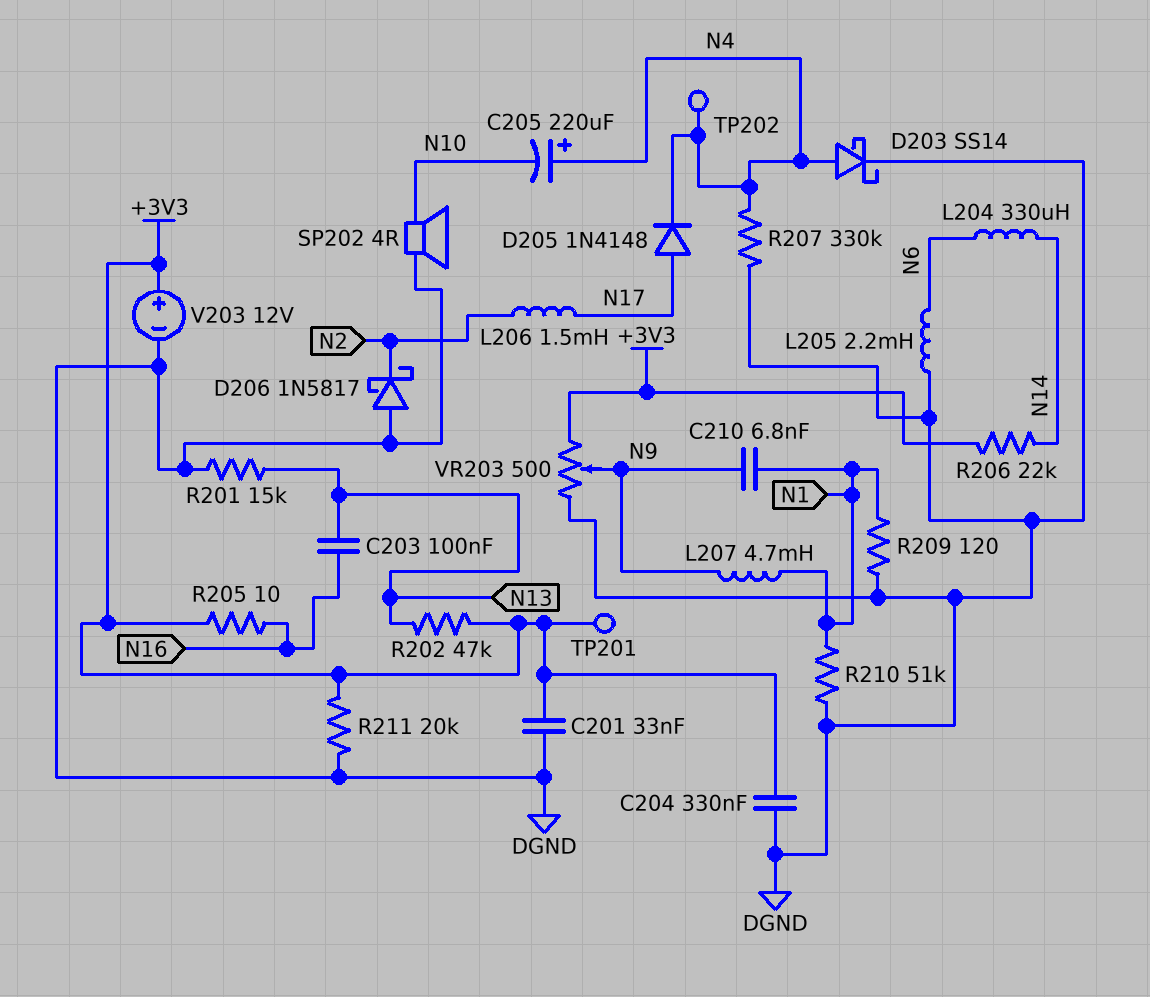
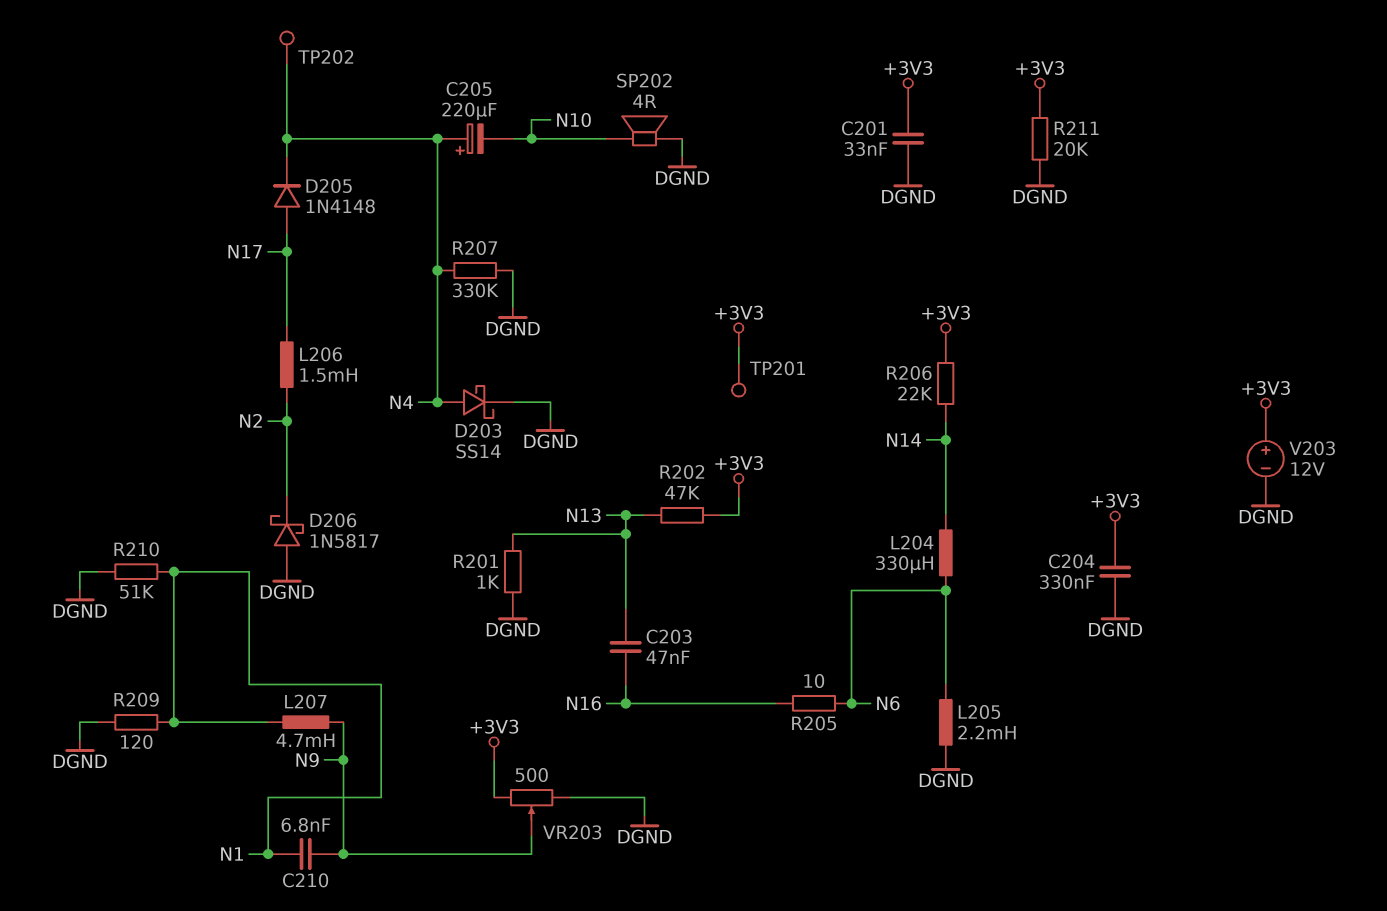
C203: 100nF (N13, N16) -> 47nF (N13, N16)
R201: 15k (DGND, N13) -> 1k (DGND, N13)
R205: 10 (+3V3, N16) -> 10 (N6, N16)

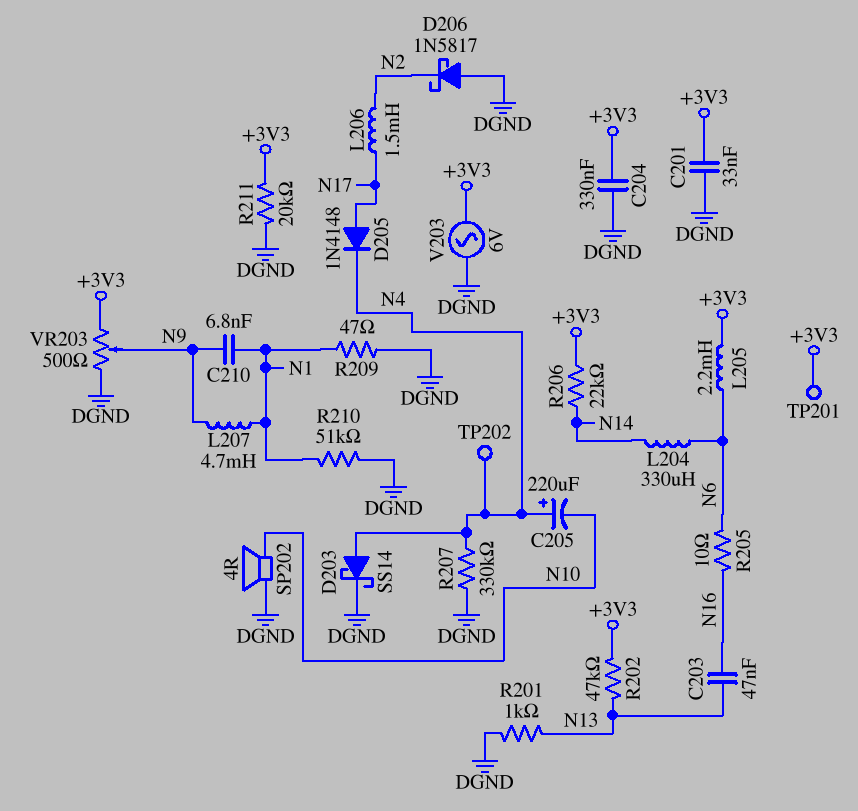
L205: 2.2mH (DGND, N6) -> 2.2mH (+3V3, N6)
R209: 120 (DGND, N1) -> 47 (DGND, N1)
V203: 12V (plus +3V3, minus DGND) -> AC 6V (+3V3, DGND)

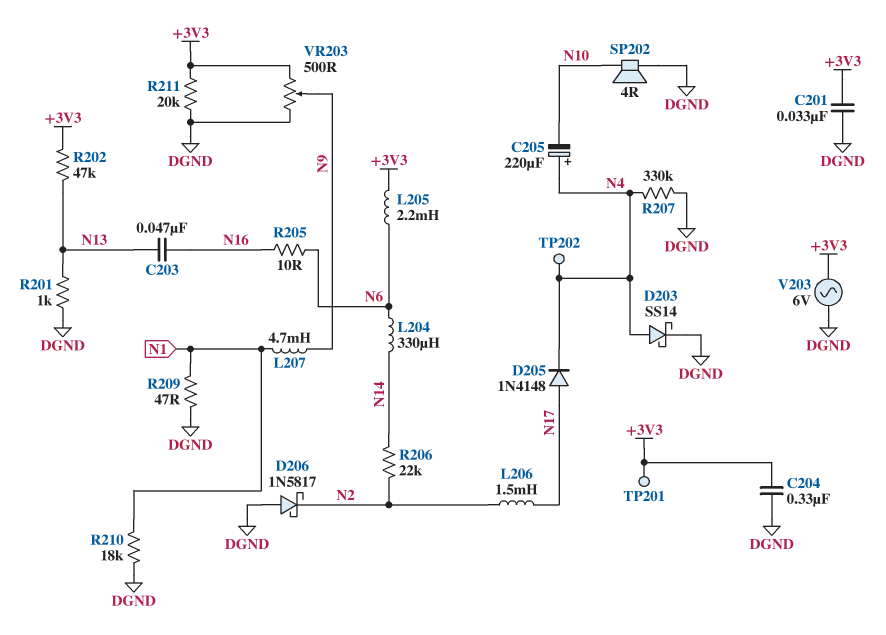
C210: 6.8nF (N1, N9) -> none
R206: 22k (+3V3, N14) -> 22k (N2, N14)
R210: 51k (DGND, N1) -> 18k (DGND, N1)

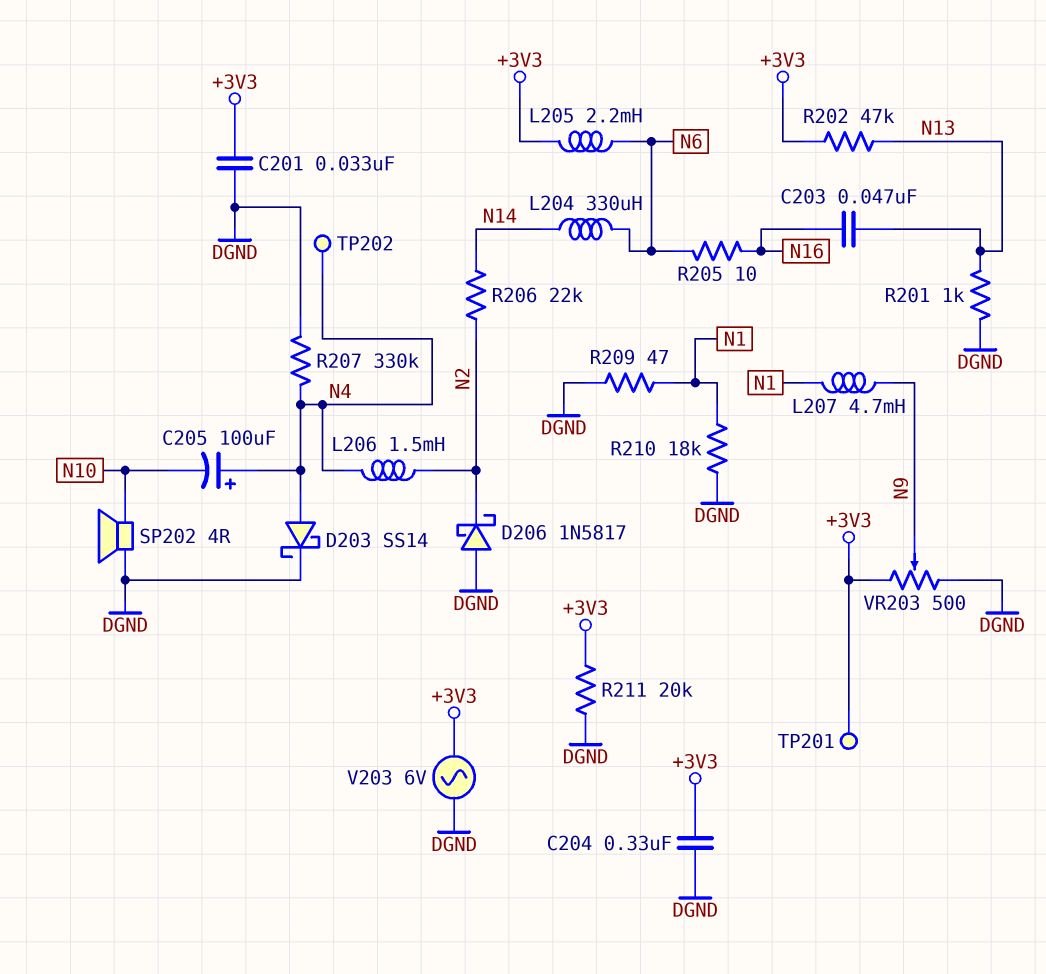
C205: 220uF (plus N4, minus N10) -> 100uF (plus N4, minus N10)
D205: diode 1N4148 (A N17, K N4) -> none
L206: 1.5mH (N2, N17) -> 1.5mH (N2, N4)

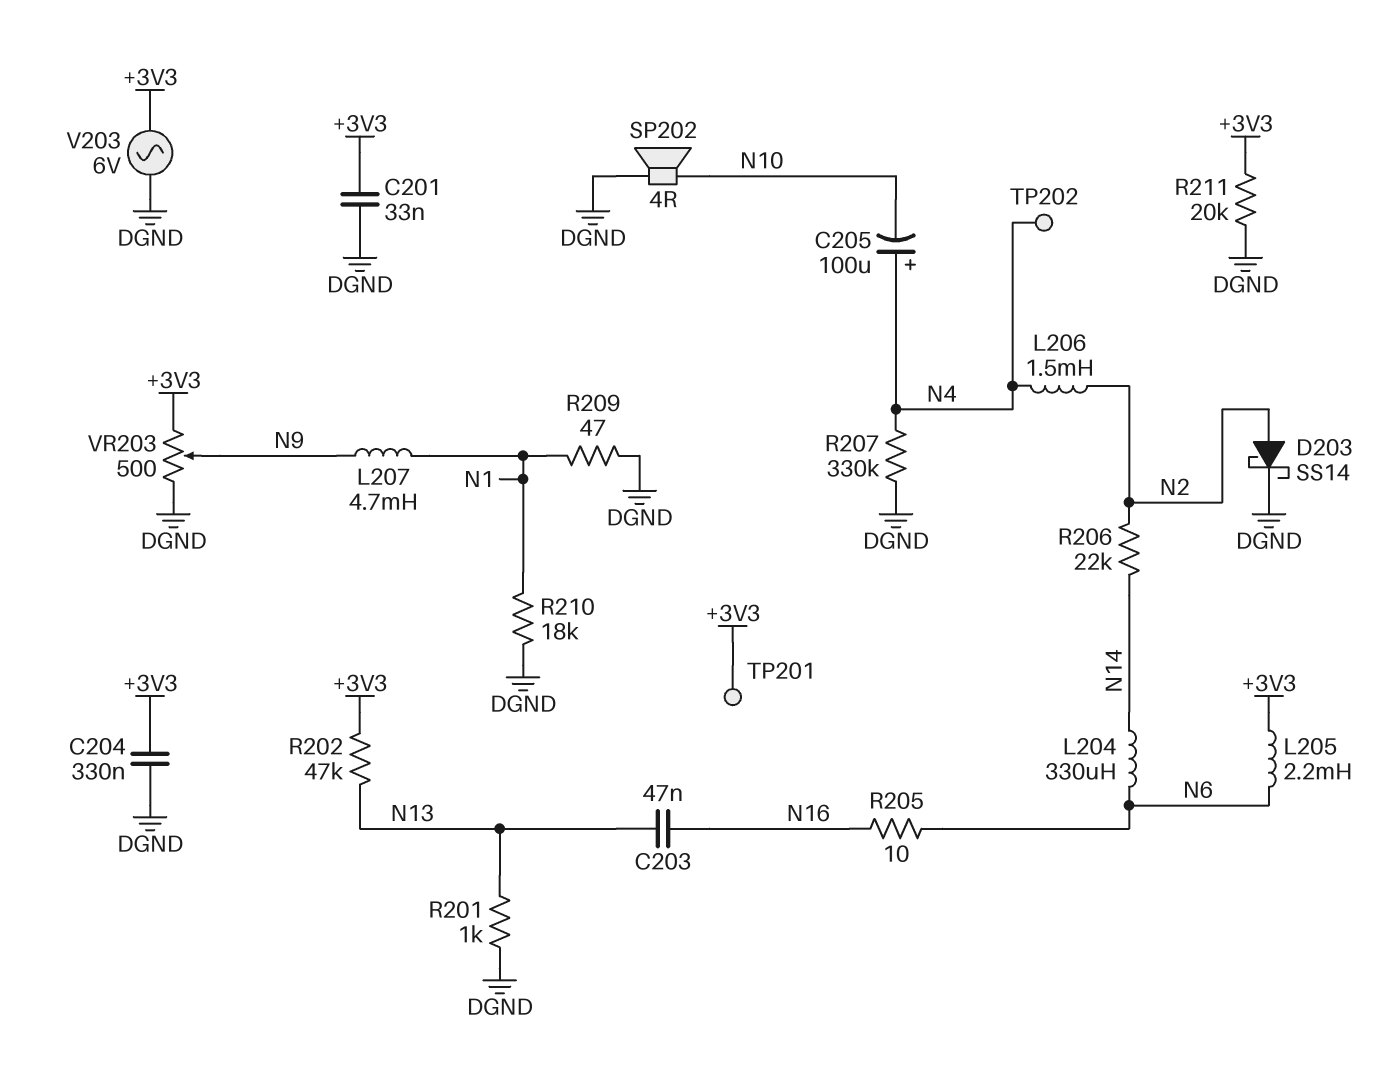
D203: schottky SS14 (A N4, K DGND) -> schottky SS14 (A N2, K DGND)
D206: schottky 1N5817 (A DGND, K N2) -> none

